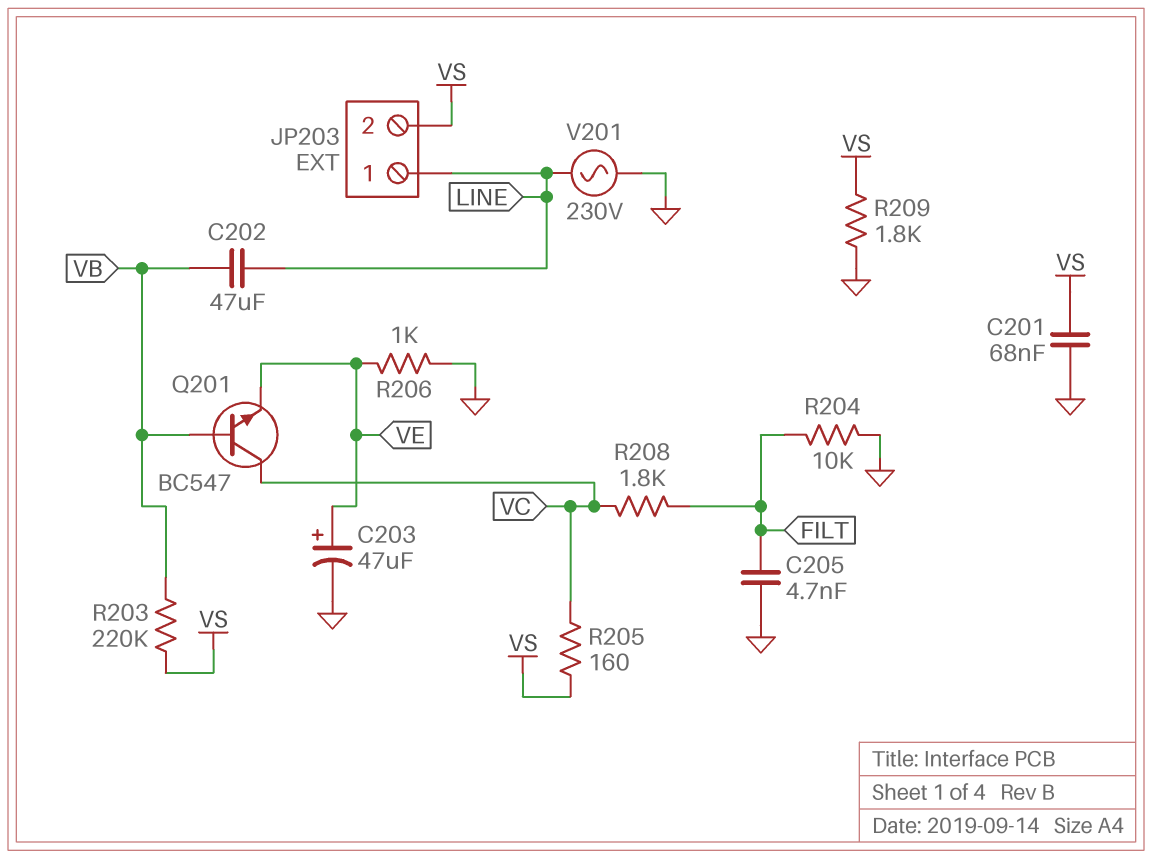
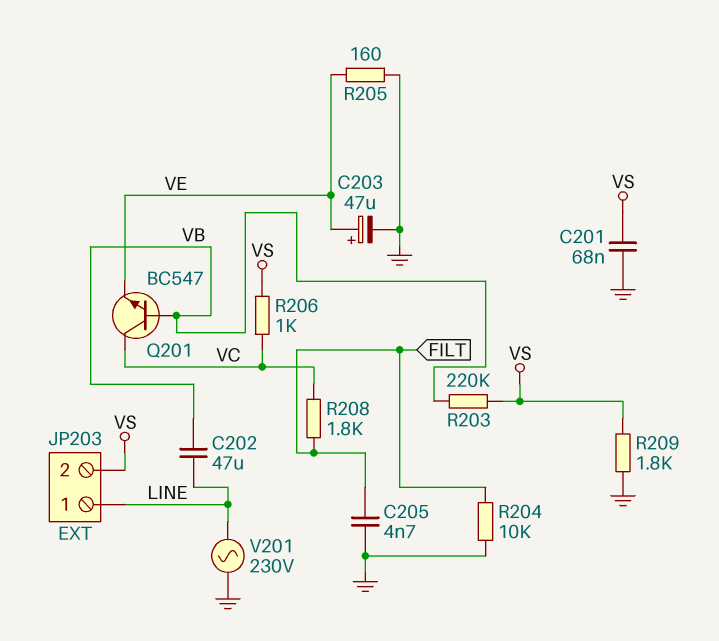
R205: 160 (VC, VS) -> 160 (GND, VE)
R206: 1k (GND, VE) -> 1k (VC, VS)

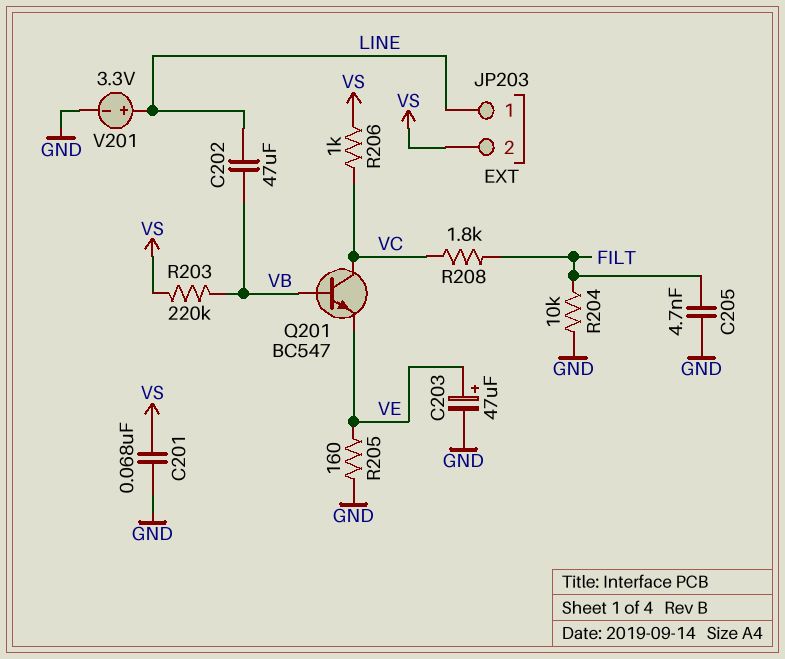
R209: 1.8k (GND, VS) -> none
V201: AC 230V (GND, LINE) -> 3.3V (plus LINE, minus GND)

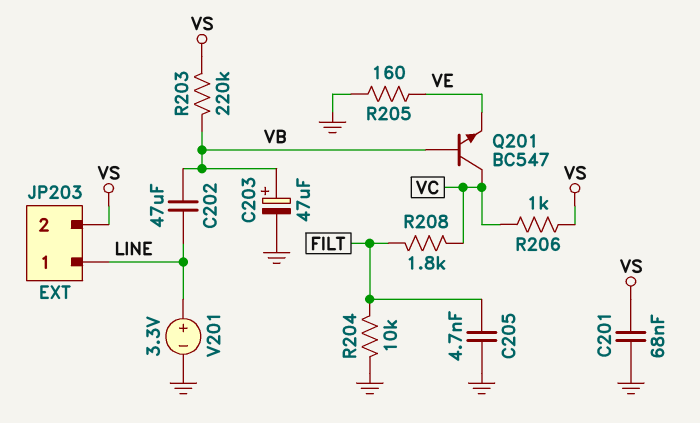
C203: 47uF (plus VE, minus GND) -> 47uF (plus VB, minus GND)

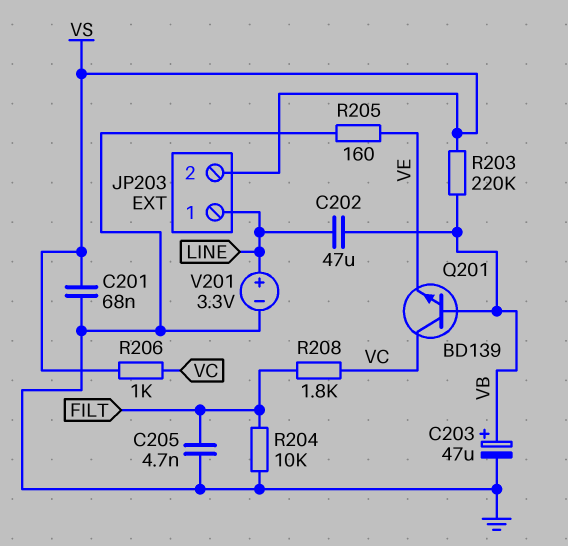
Q201: NPN BC547 (B VB, C VC, E VE) -> NPN BD139 (B VB, C VC, E VE)

